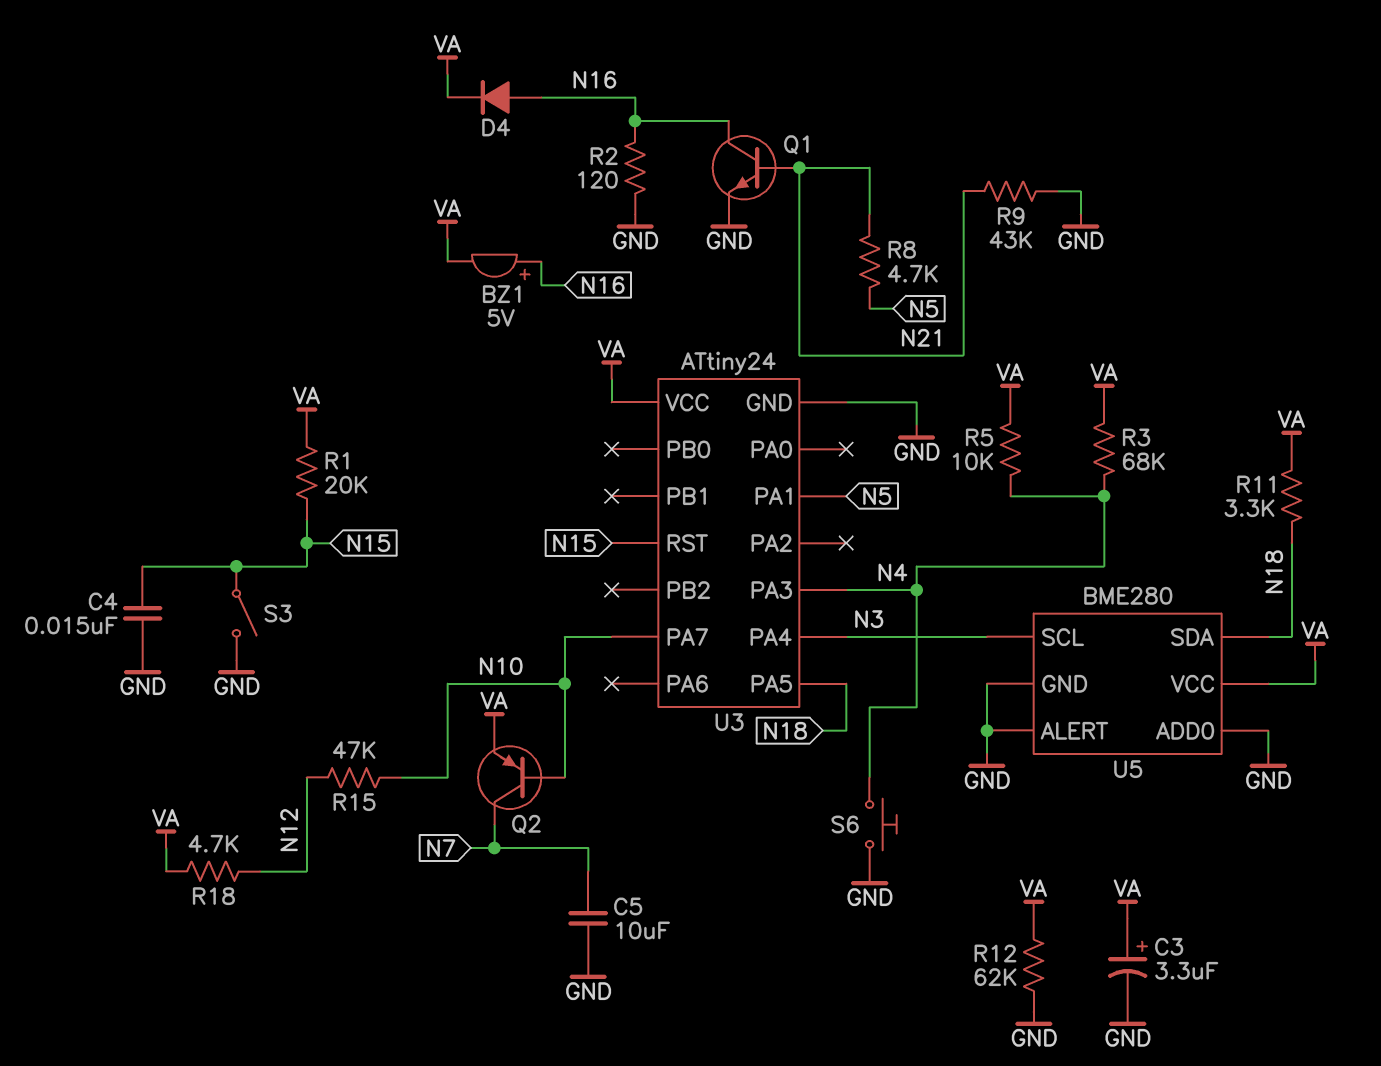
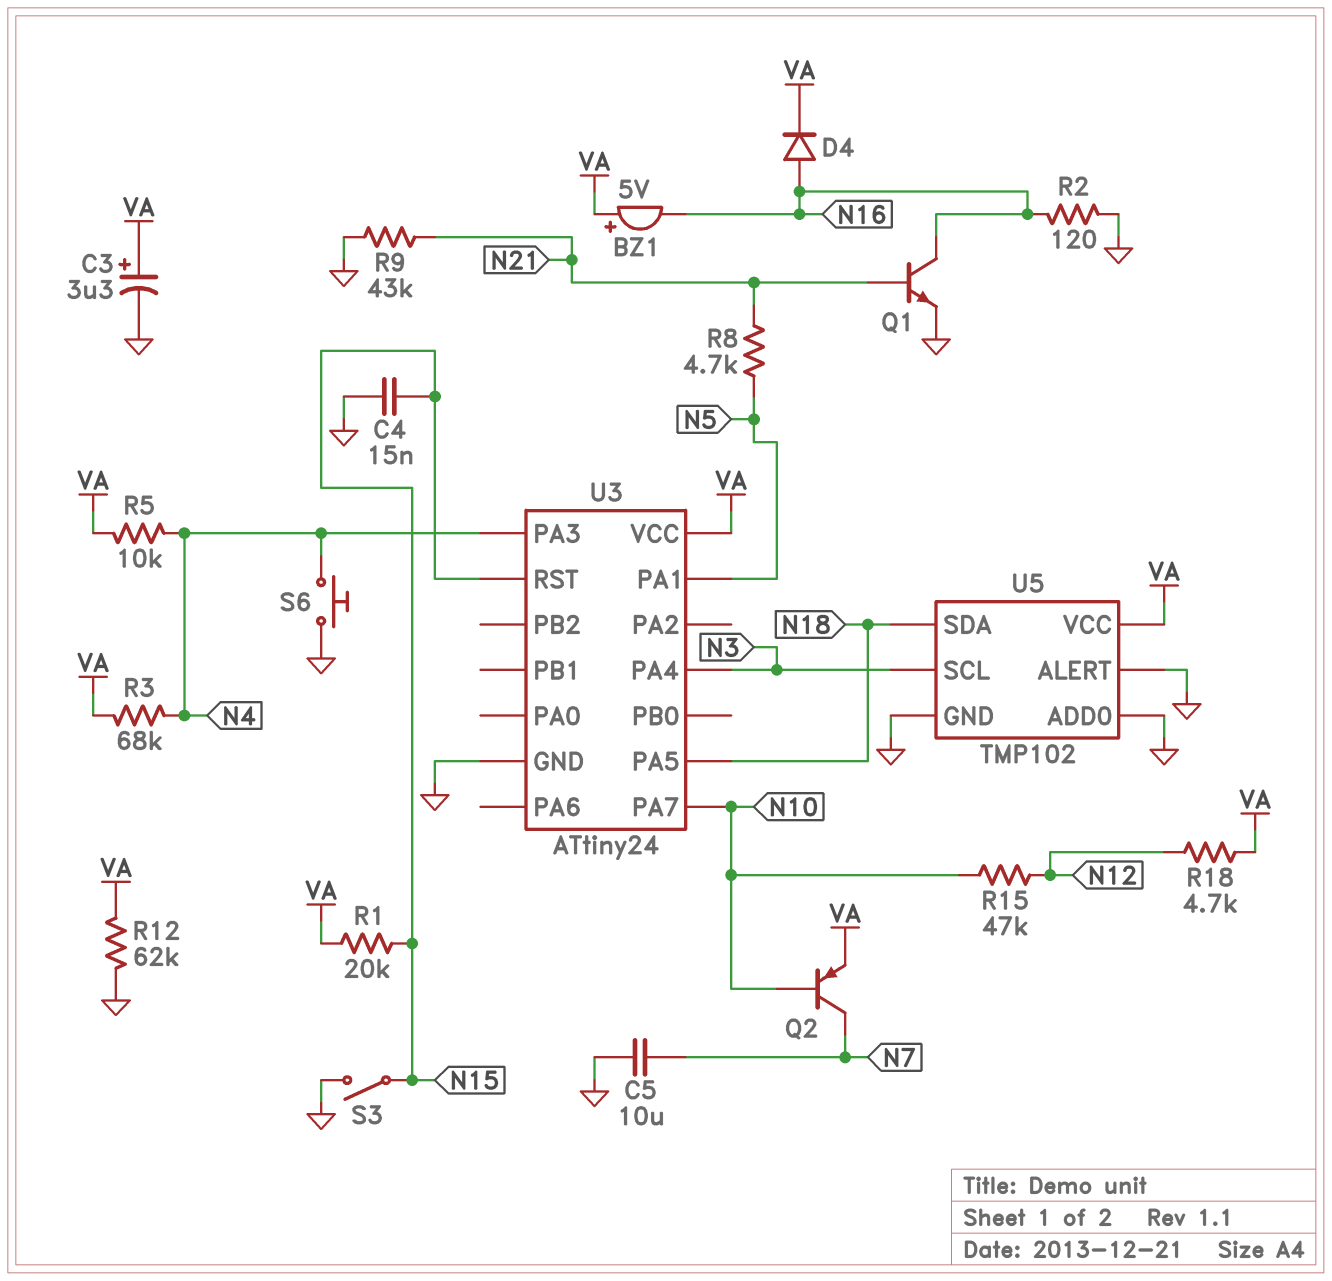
BZ1: buzzer 5V (plus N16, minus VA) -> buzzer 5V (plus VA, minus N16)
R11: 3.3k (N18, VA) -> none
U5: BME280 -> TMP102

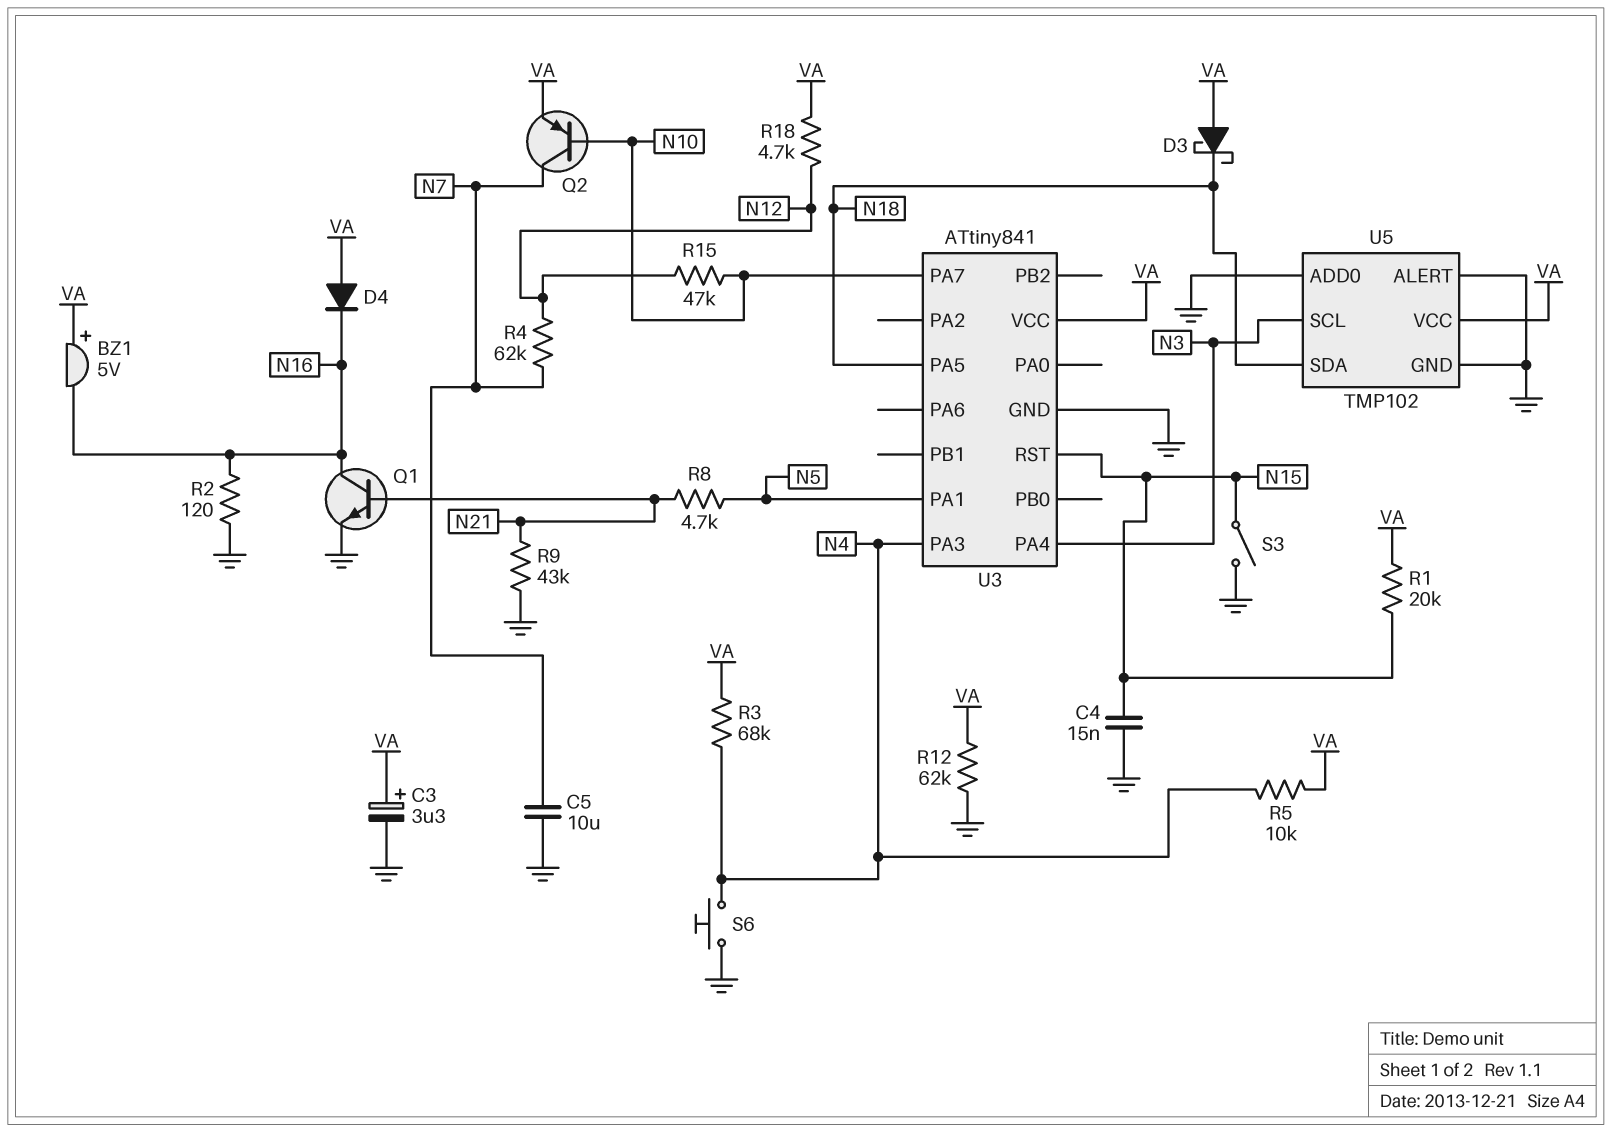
D3: none -> schottky (A VA, K N18)
D4: diode (A N16, K VA) -> diode (A VA, K N16)
R4: none -> 62k (N7, N12)
U3: ATtiny24 -> ATtiny841

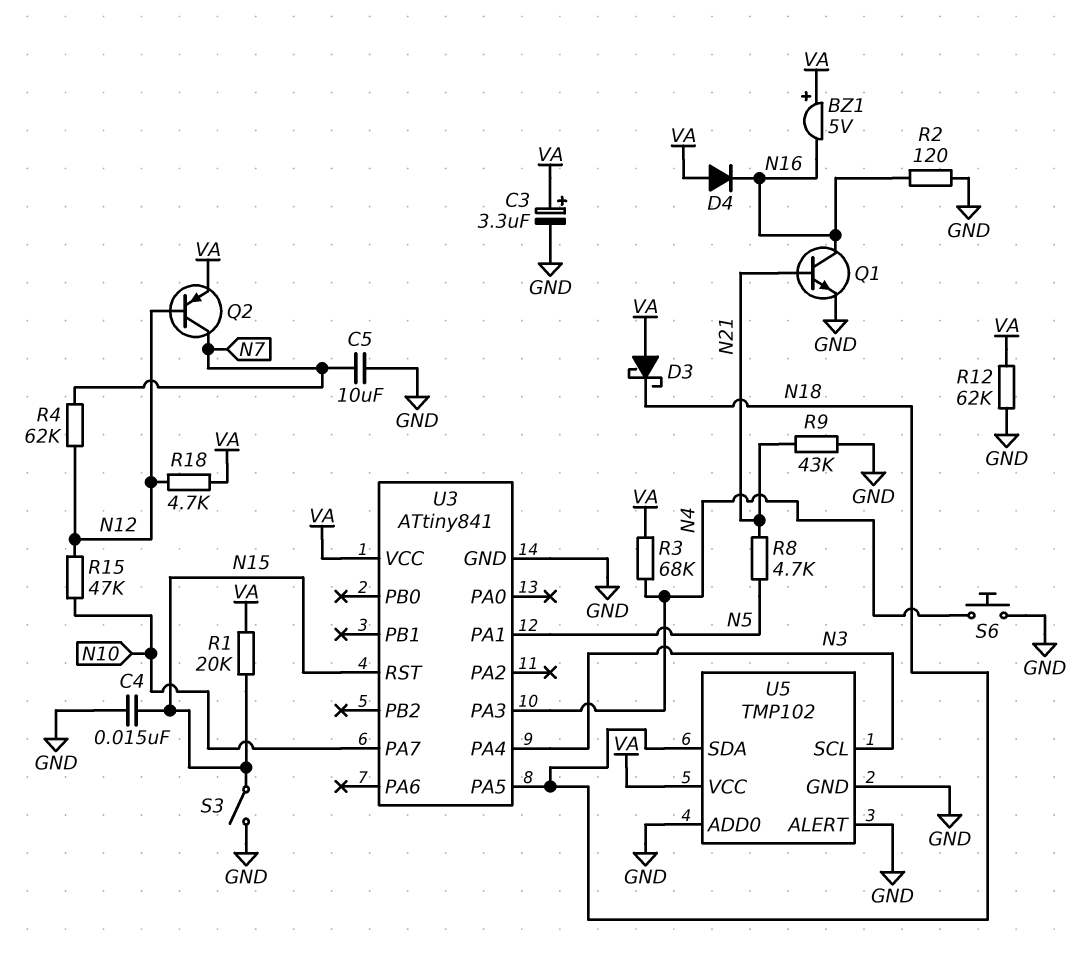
Q2: PNP (B N10, C N7, E VA) -> PNP (B N12, C N7, E VA)
R5: 10k (N4, VA) -> none

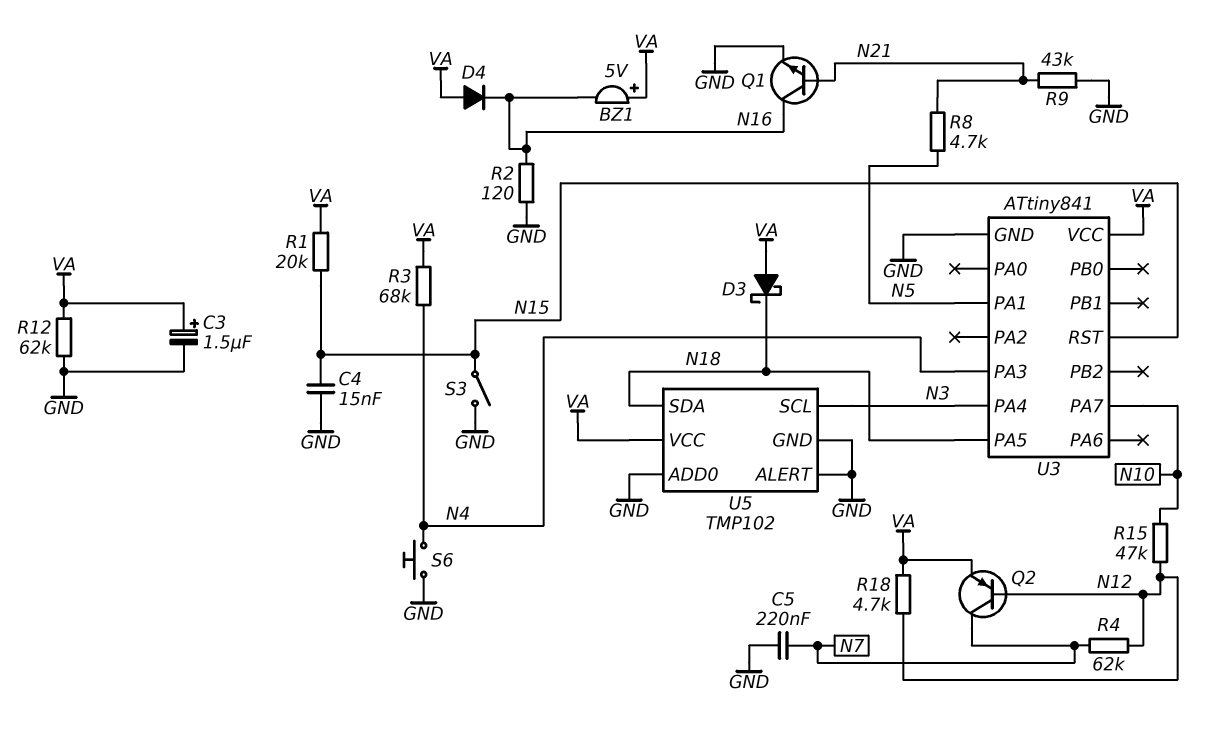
C3: 3.3uF (plus VA, minus GND) -> 1.5uF (plus VA, minus GND)
C5: 10uF (GND, N7) -> 220nF (GND, N7)

